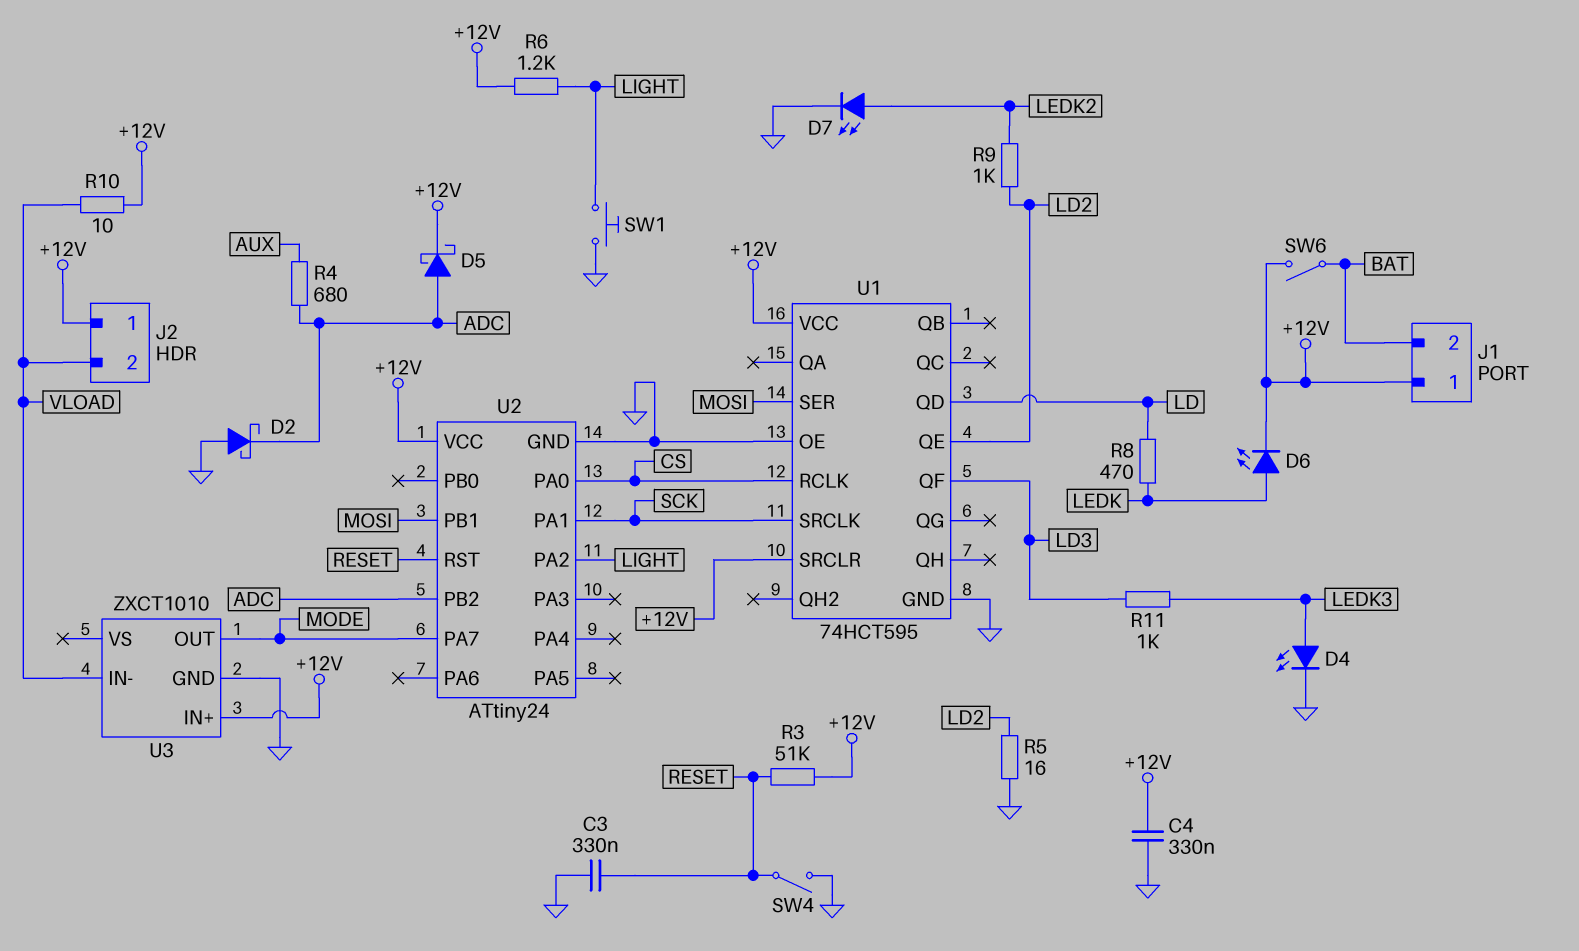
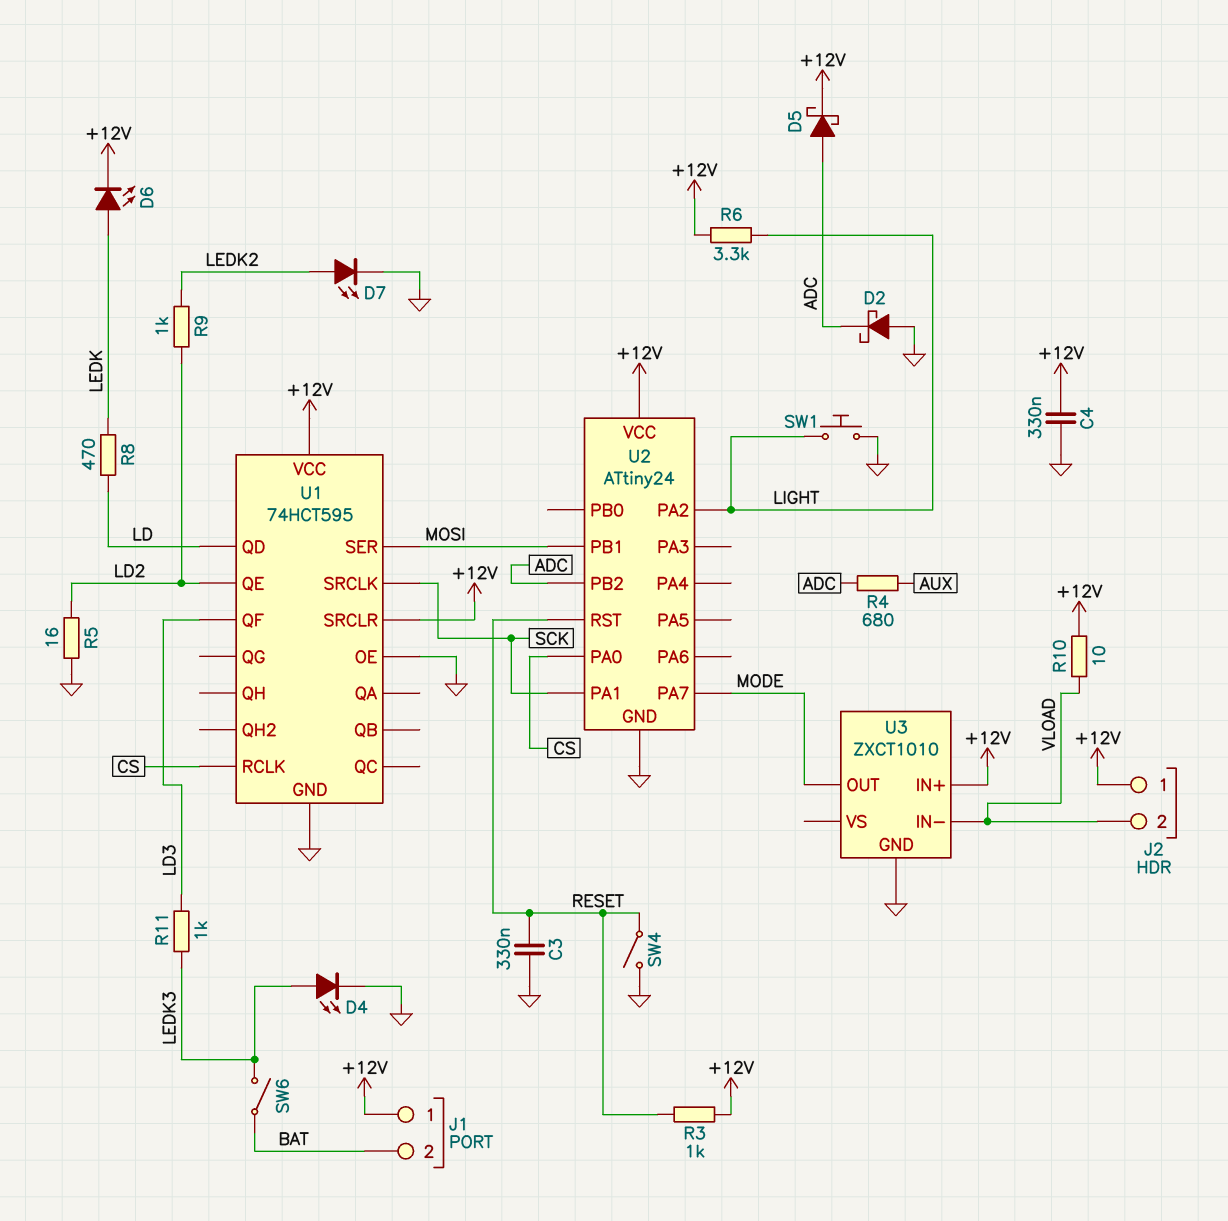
R3: 51k (+12V, RESET) -> 1k (+12V, RESET)
R6: 1.2k (+12V, LIGHT) -> 3.3k (+12V, LIGHT)
SW6: switch (+12V, BAT) -> switch (BAT, LEDK3)

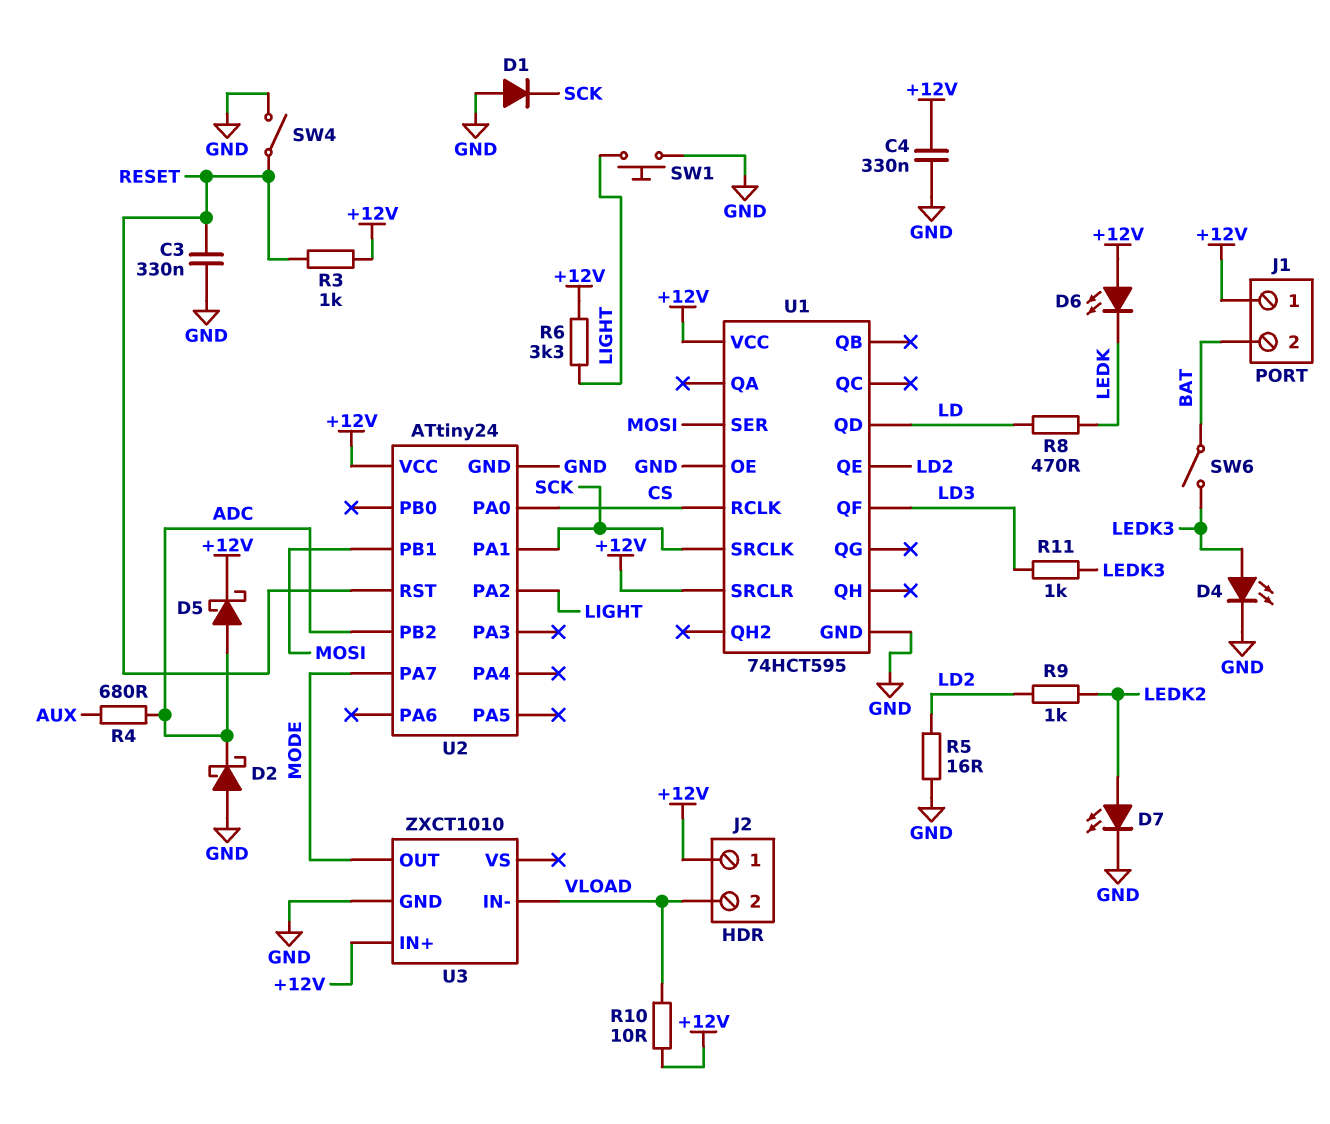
D1: none -> diode (A GND, K SCK)
D6: LED (A LEDK, K +12V) -> LED (A +12V, K LEDK)

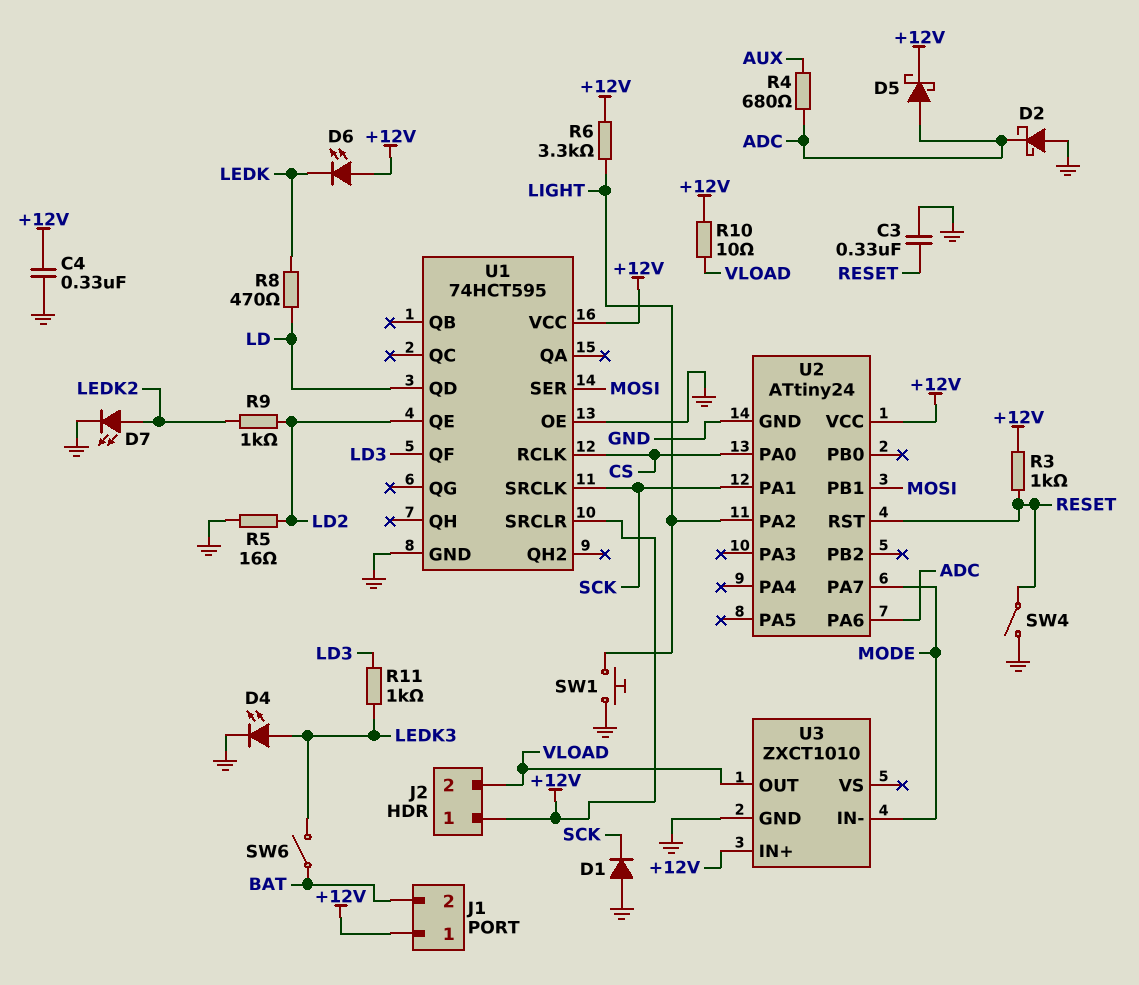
U2 pin PA6: none -> ADC
U2 pin PB2: ADC -> none
U3 pin IN-: VLOAD -> MODE
U3 pin OUT: MODE -> VLOAD

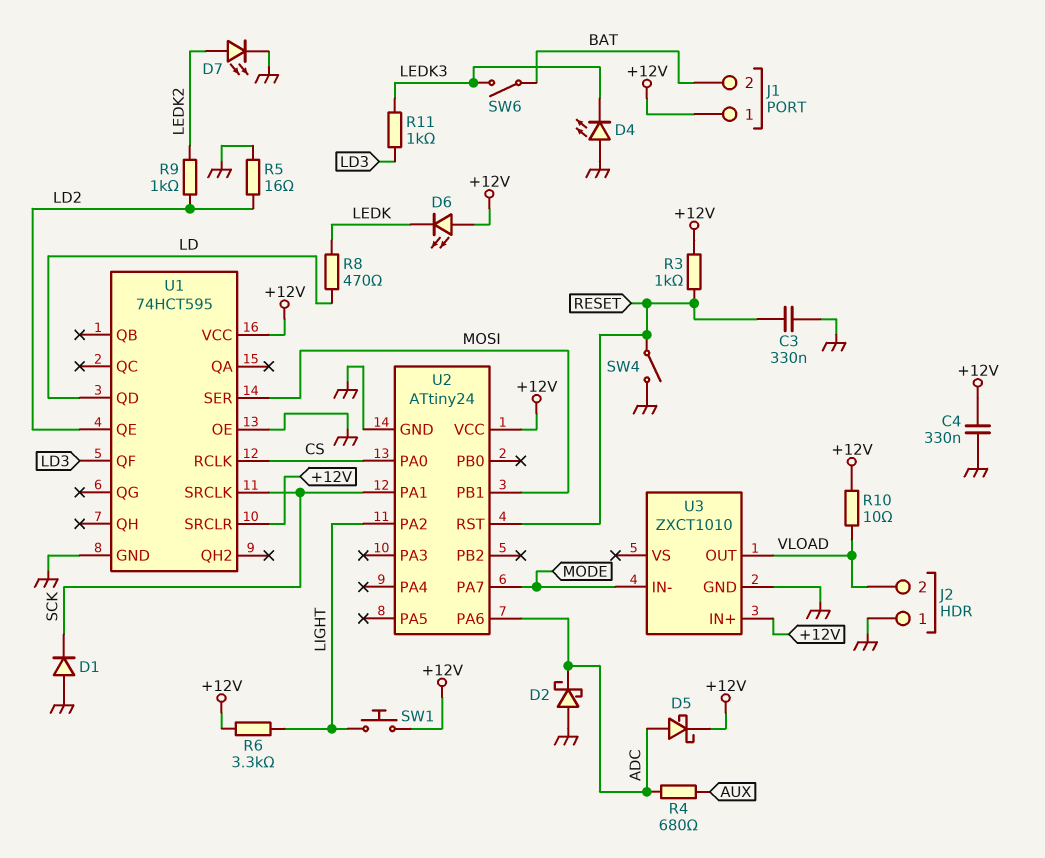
D4: LED (A LEDK3, K GND) -> LED (A GND, K LEDK3)
J2 pin 1: +12V -> GND
SW1: button (GND, LIGHT) -> button (+12V, LIGHT)

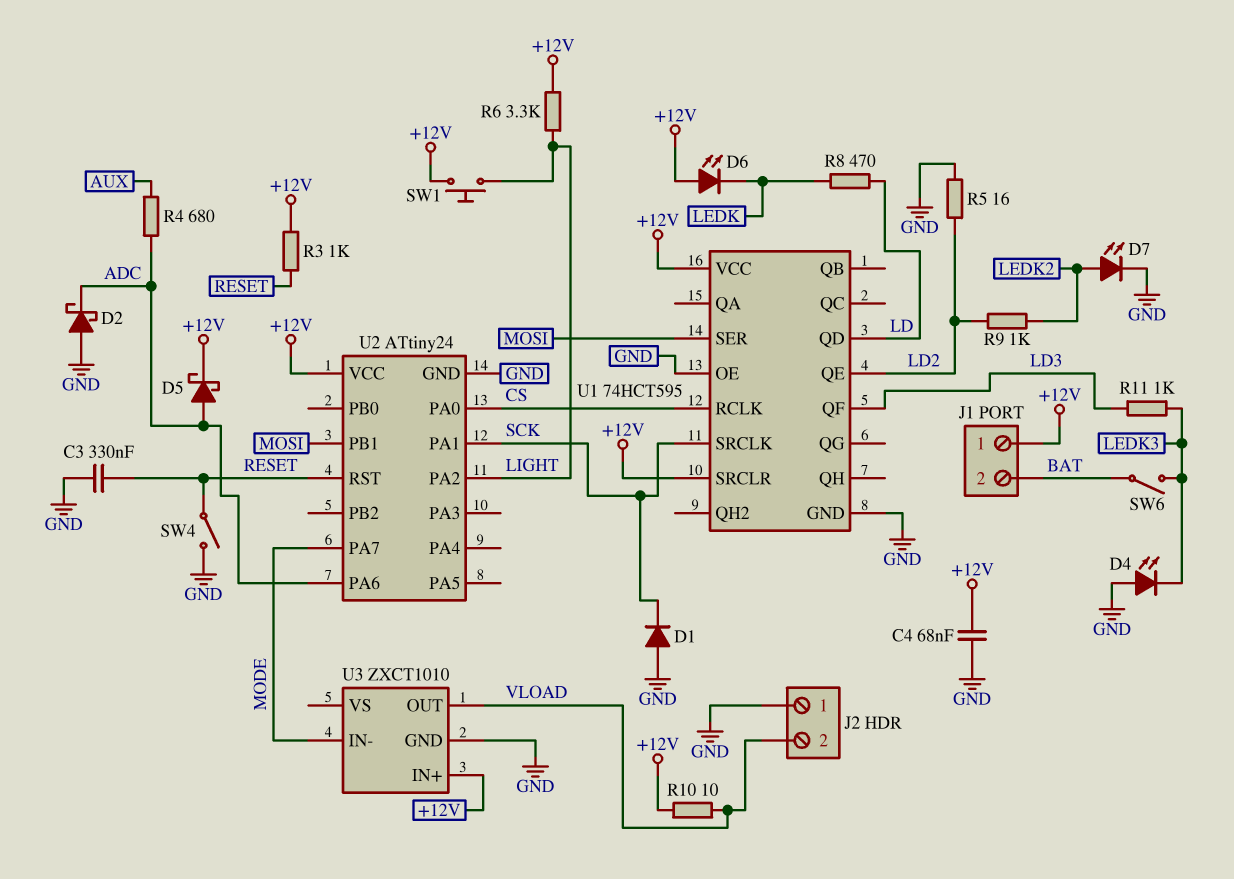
C4: 330nF (+12V, GND) -> 68nF (+12V, GND)

